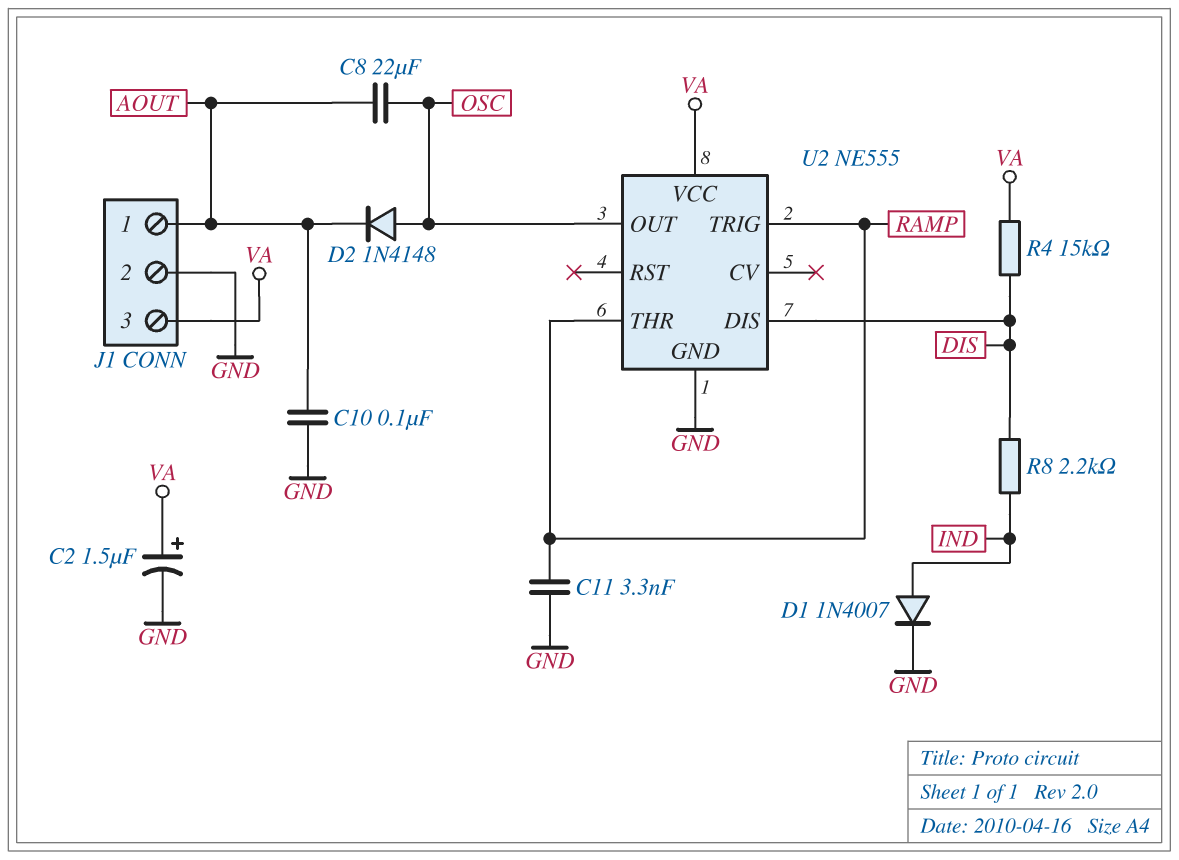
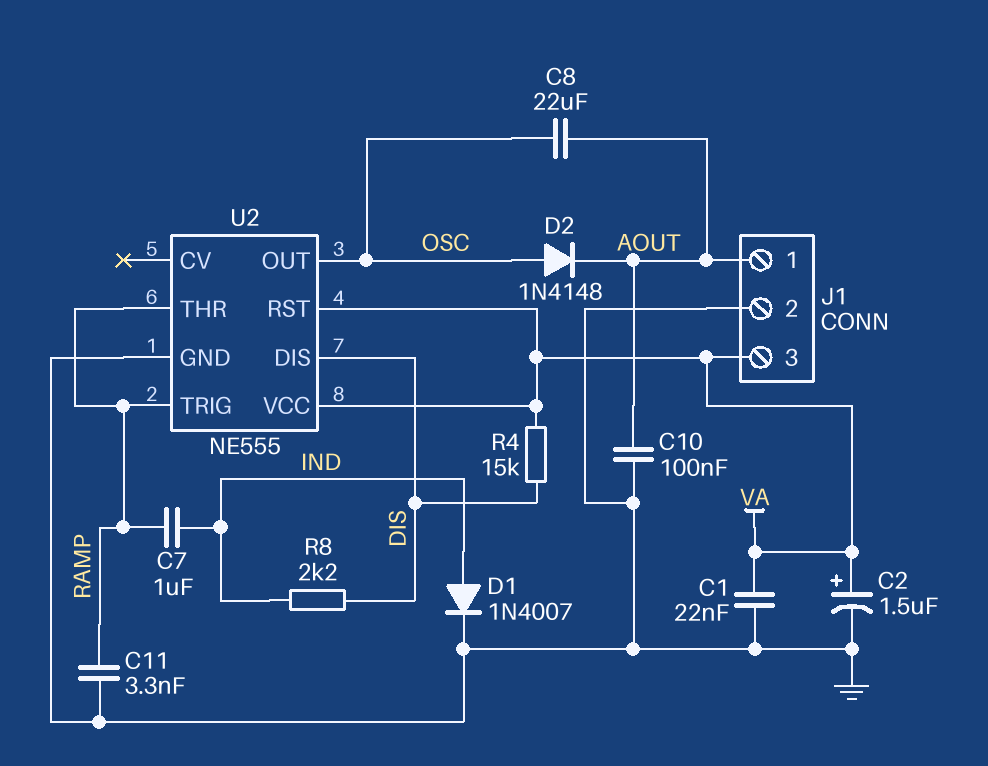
C1: none -> 22nF (GND, VA)
C7: none -> 1uF (IND, RAMP)
U2 pin RST: none -> VA

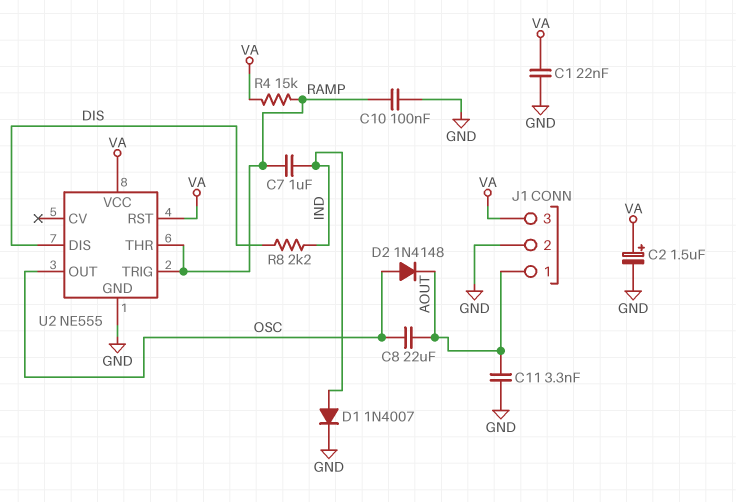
C10: 100nF (AOUT, GND) -> 100nF (GND, RAMP)
C11: 3.3nF (GND, RAMP) -> 3.3nF (AOUT, GND)
R4: 15k (DIS, VA) -> 15k (RAMP, VA)

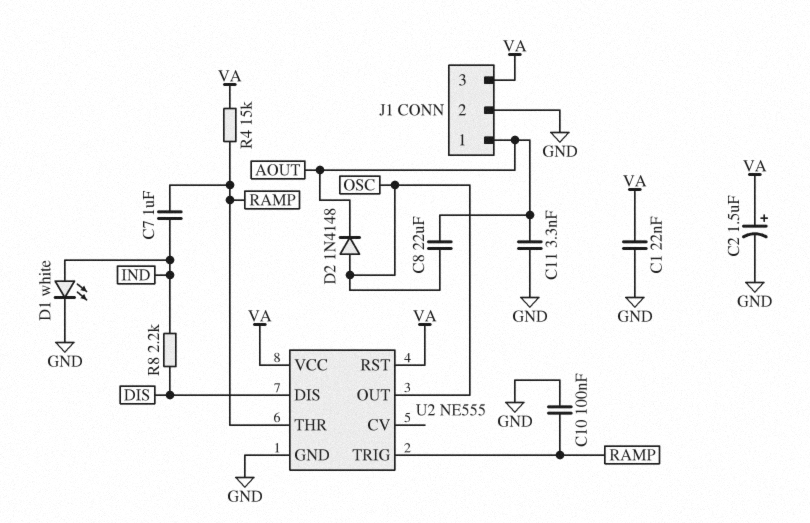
D1: diode 1N4007 (A IND, K GND) -> LED white (A IND, K GND)

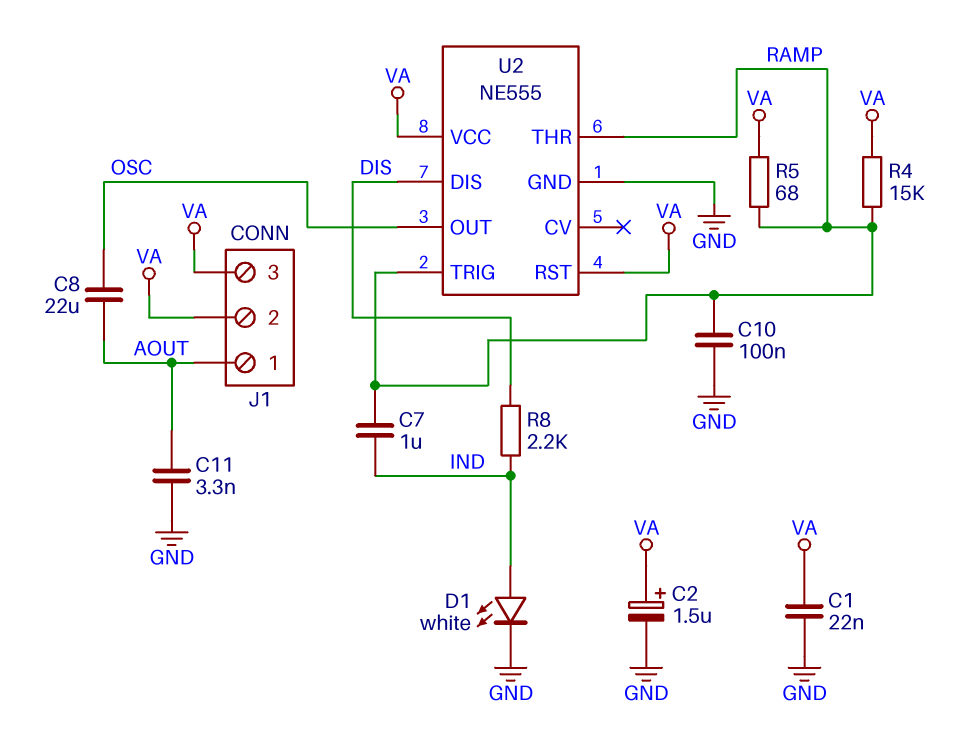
D2: diode 1N4148 (A OSC, K AOUT) -> none
J1 pin 2: GND -> VA
R5: none -> 68 (RAMP, VA)

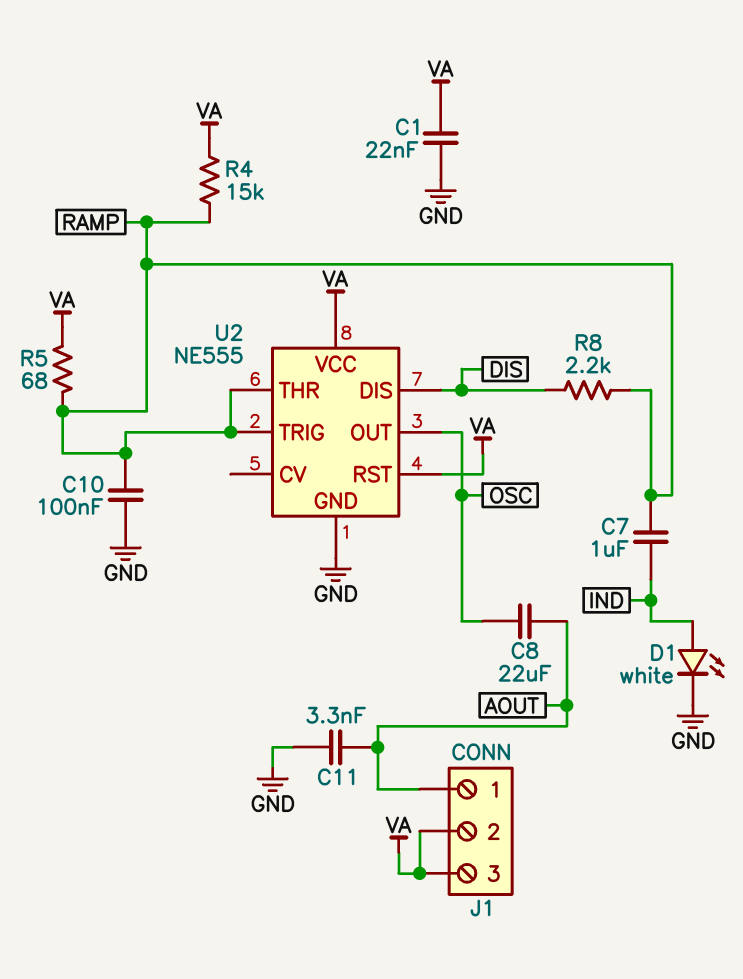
C2: 1.5uF (plus VA, minus GND) -> none
R8: 2.2k (DIS, IND) -> 2.2k (DIS, RAMP)

